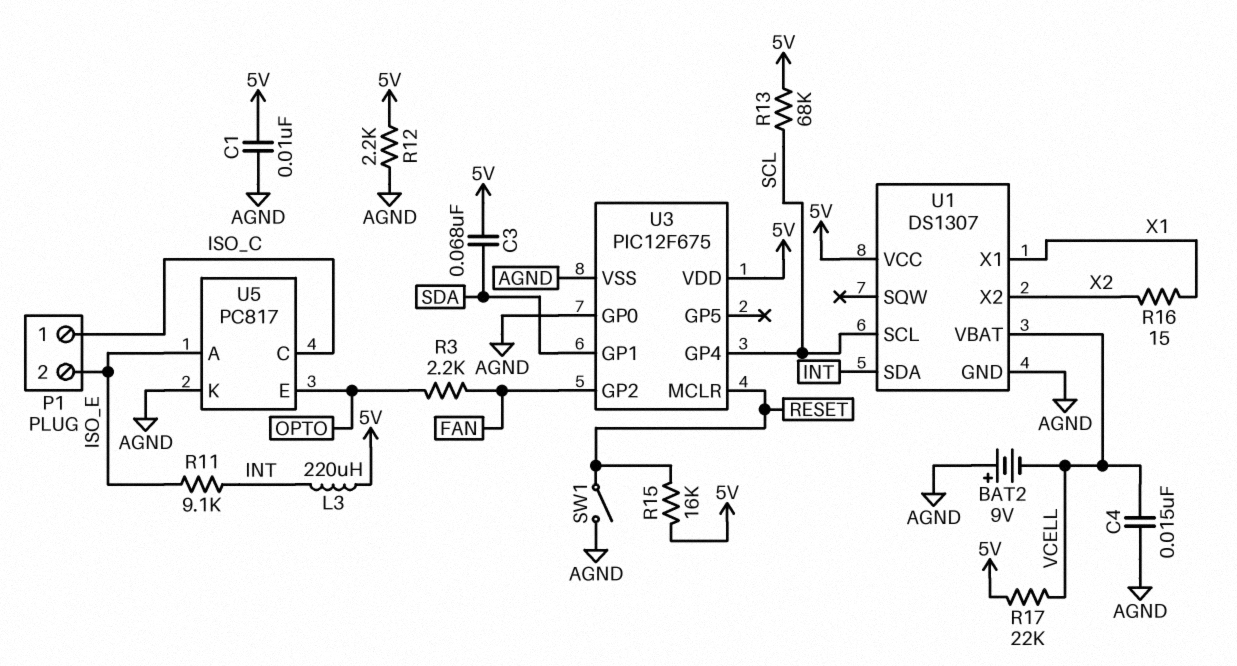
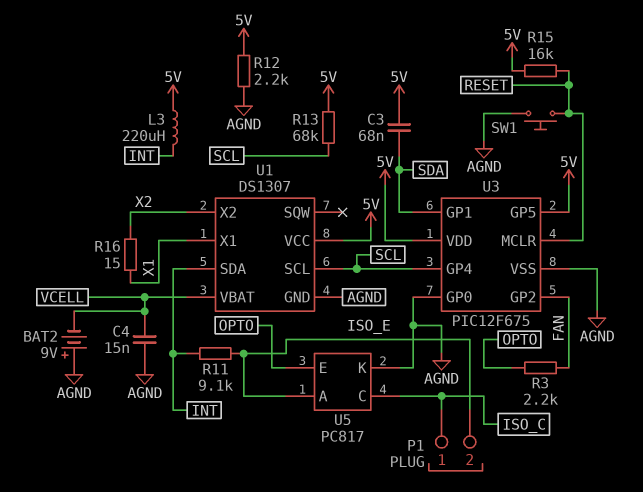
C1: 10nF (5V, AGND) -> none
R17: 22k (5V, VCELL) -> none
SW1: switch (AGND, RESET) -> button (AGND, RESET)
U3 pin GP5: none -> 5V

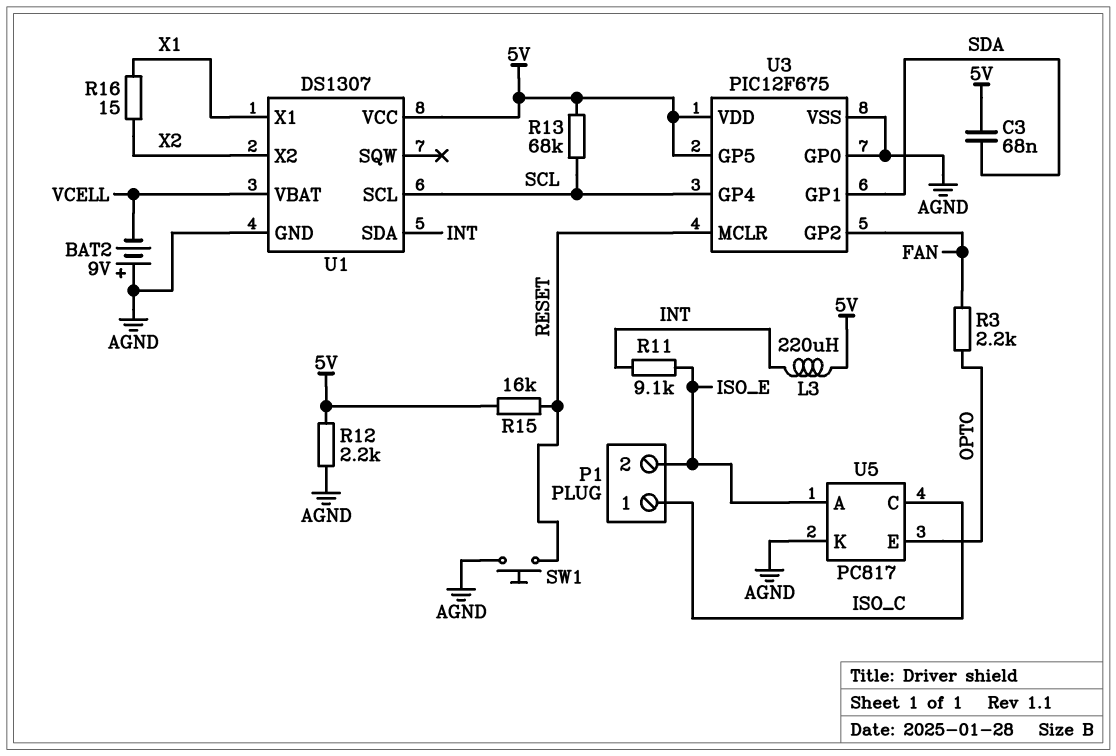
C4: 15nF (AGND, VCELL) -> none

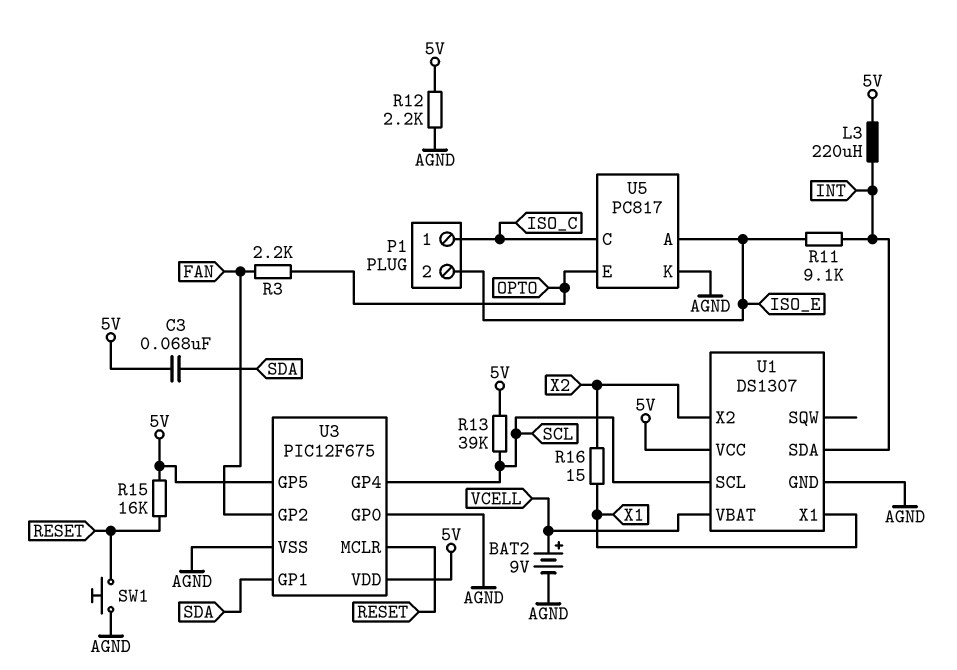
BAT2: 9V (plus AGND, minus VCELL) -> 9V (plus VCELL, minus AGND)
R13: 68k (5V, SCL) -> 39k (5V, SCL)

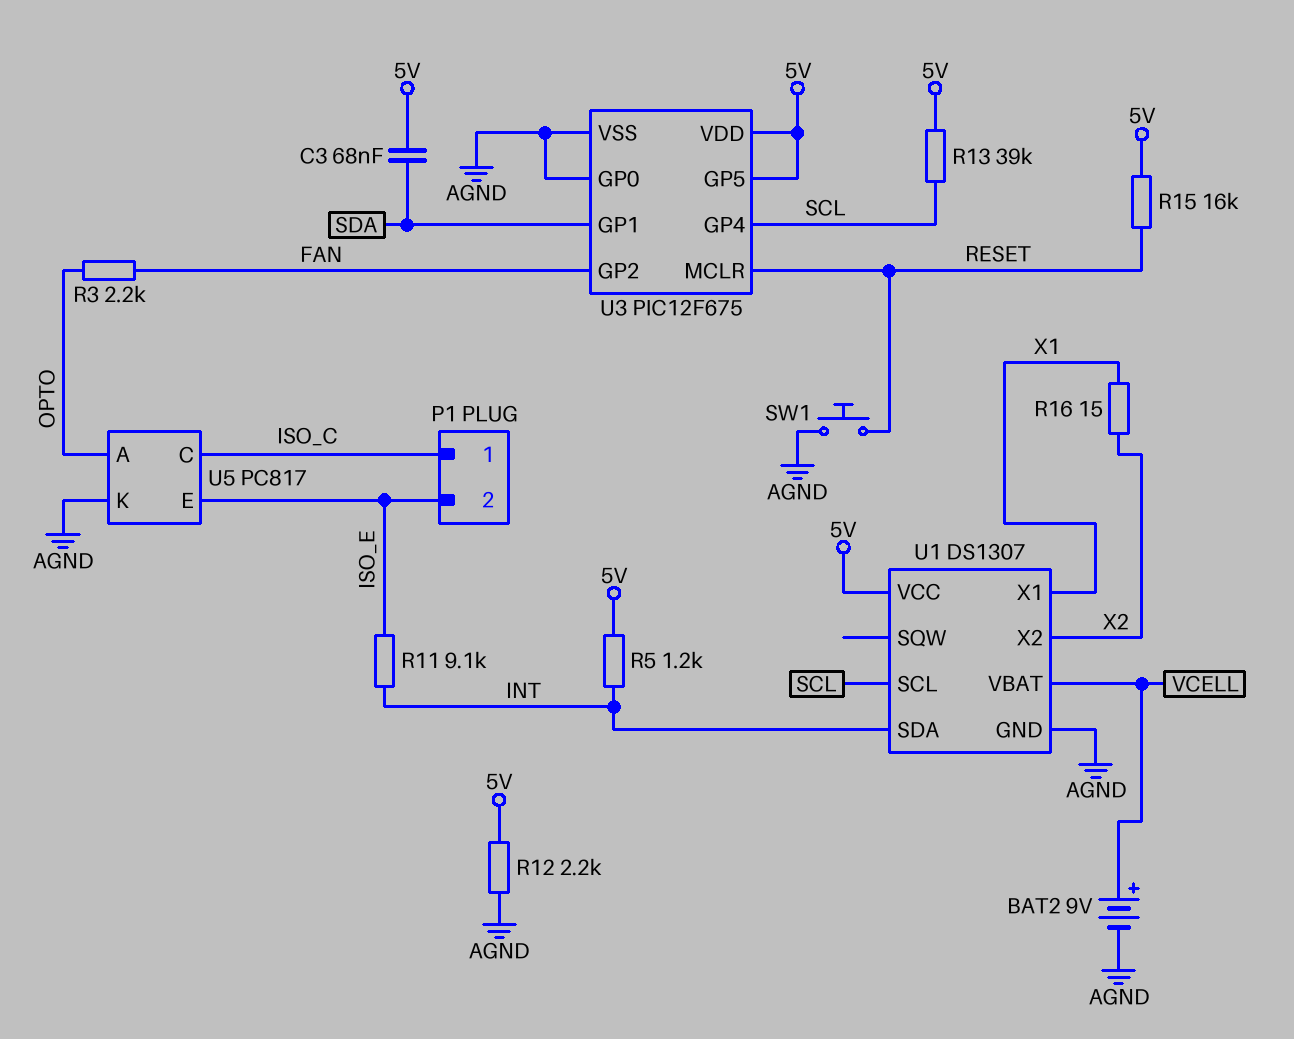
L3: 220uH (5V, INT) -> none
R5: none -> 1.2k (5V, INT)
U5 pin A: ISO_E -> OPTO
U5 pin E: OPTO -> ISO_E

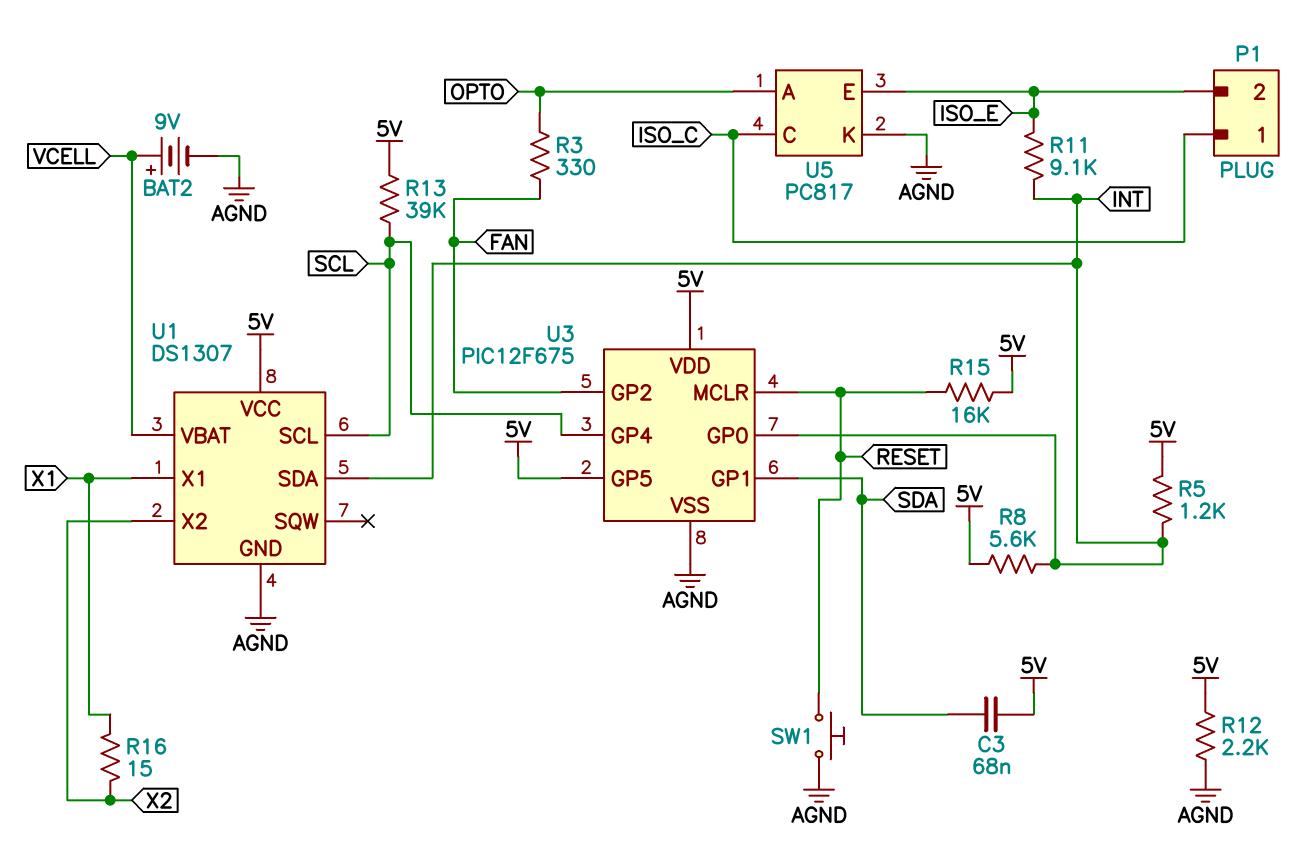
R3: 2.2k (FAN, OPTO) -> 330 (FAN, OPTO)
R8: none -> 5.6k (5V, INT)
U3 pin GP0: AGND -> INT

